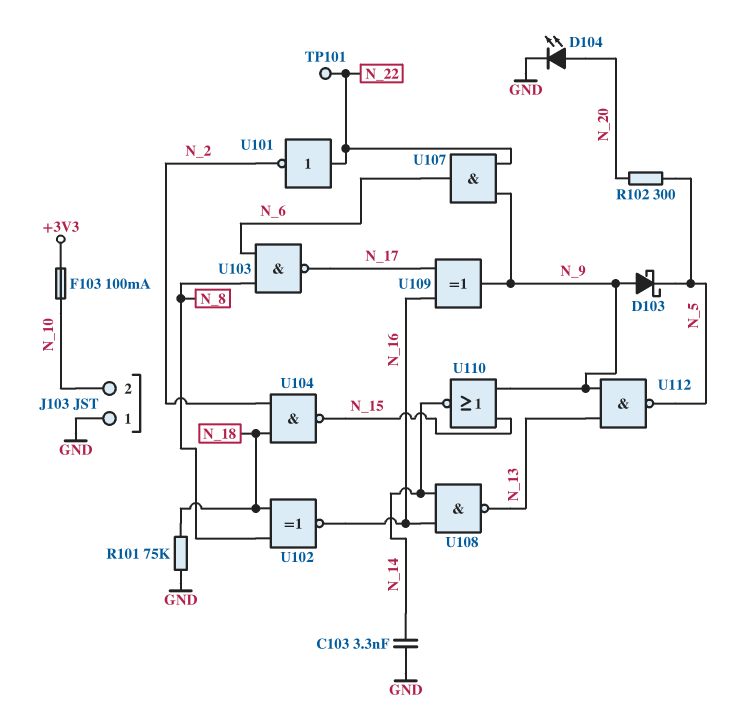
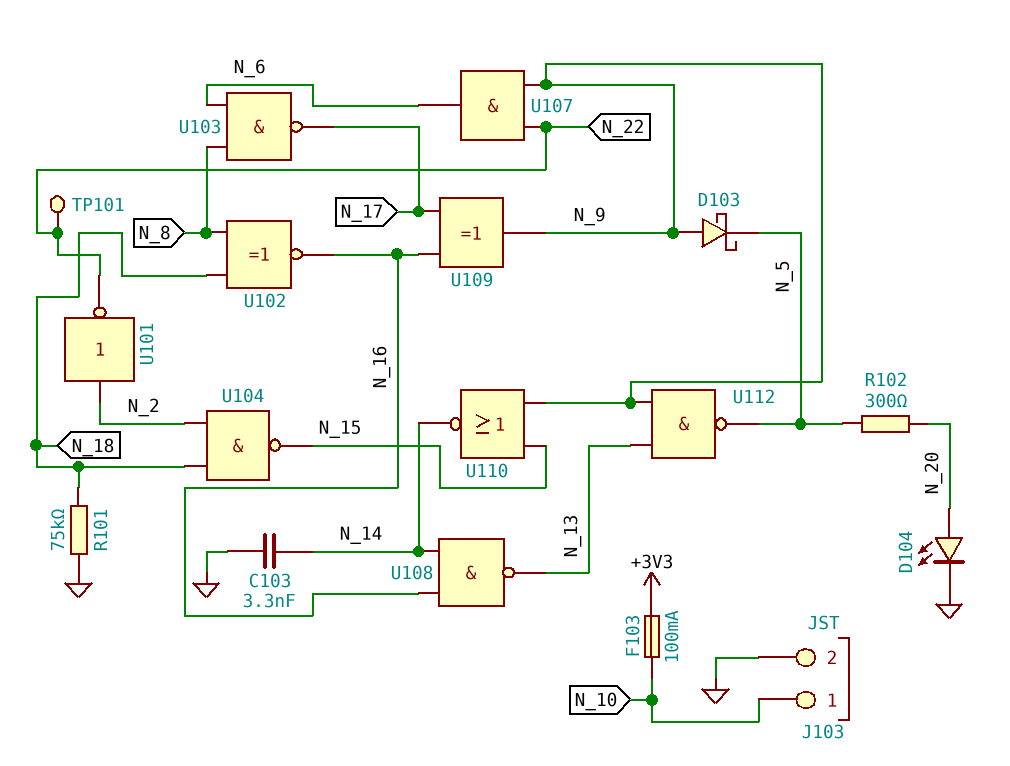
J103 pin 1: GND -> N_10
J103 pin 2: N_10 -> GND
U101: NOT (in N_22, out N_2) -> NOT (in N_2, out N_22)

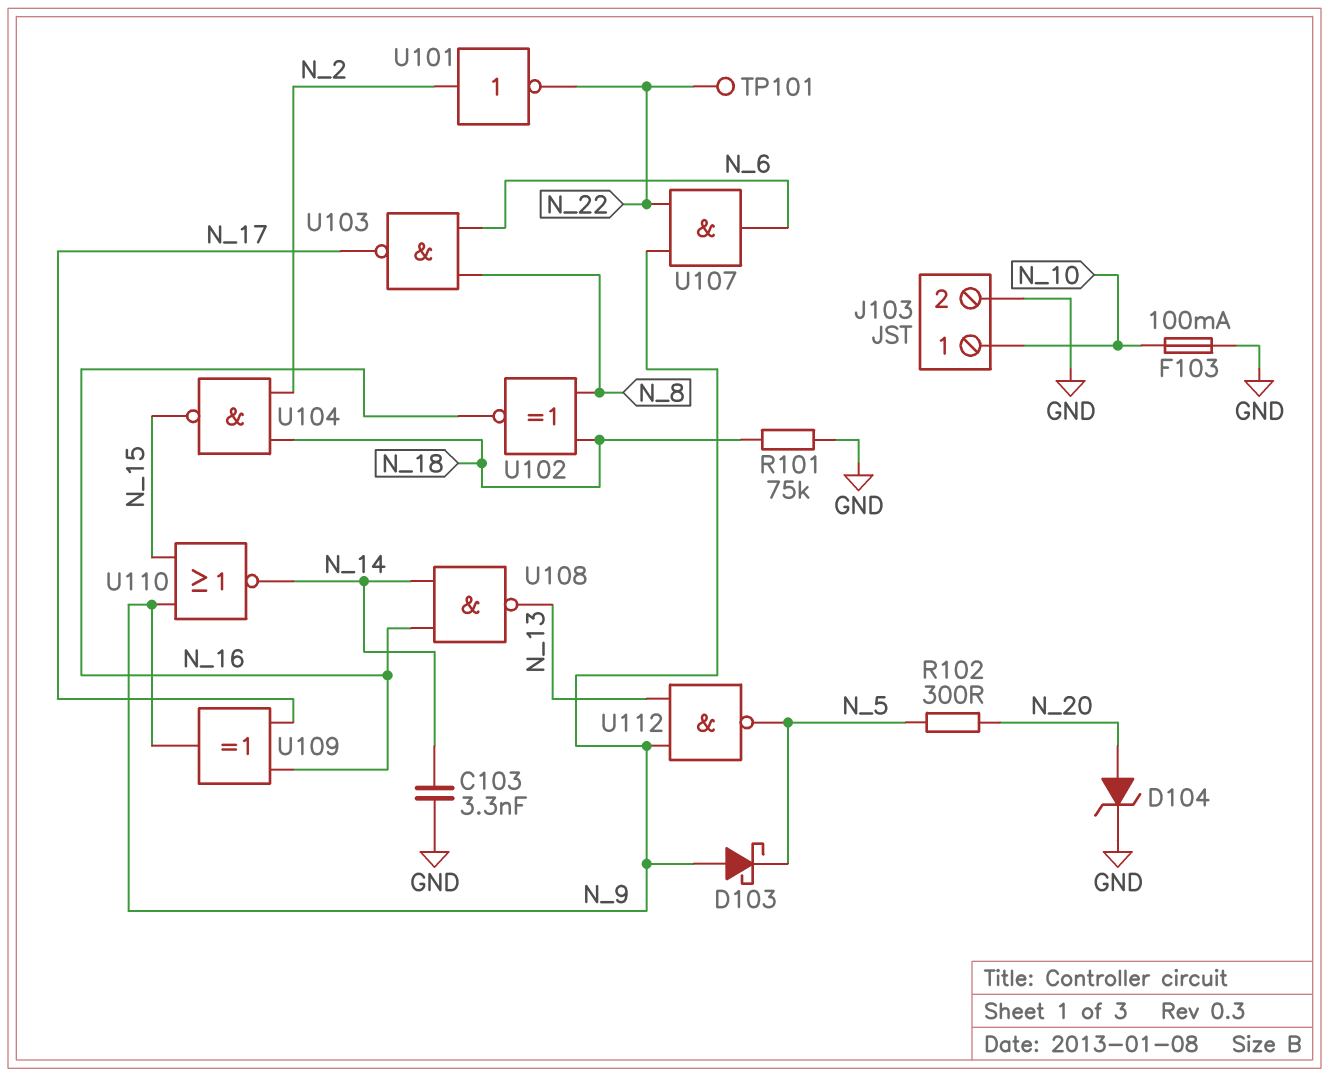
D104: LED (A N_20, K GND) -> zener (A N_20, K GND)
F103: 100mA (+3V3, N_10) -> 100mA (GND, N_10)

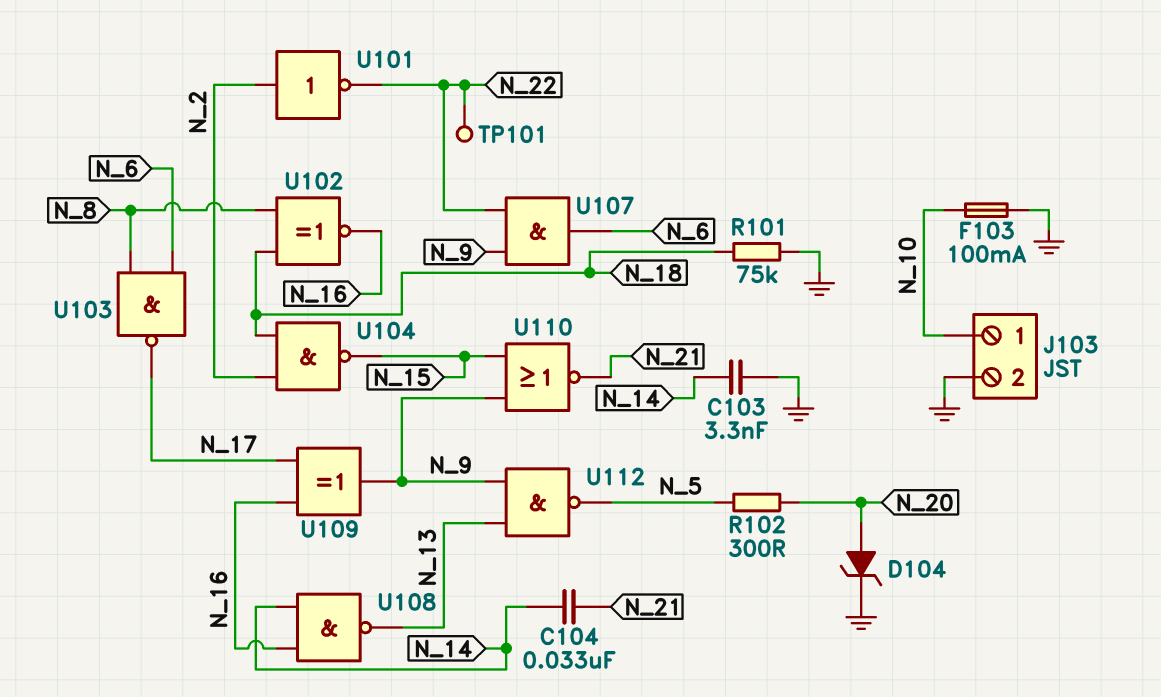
C104: none -> 33nF (N_14, N_21)
D103: schottky (A N_9, K N_5) -> none
U110: NOR (in N_9, in N_15, out N_14) -> NOR (in N_9, in N_15, out N_21)

